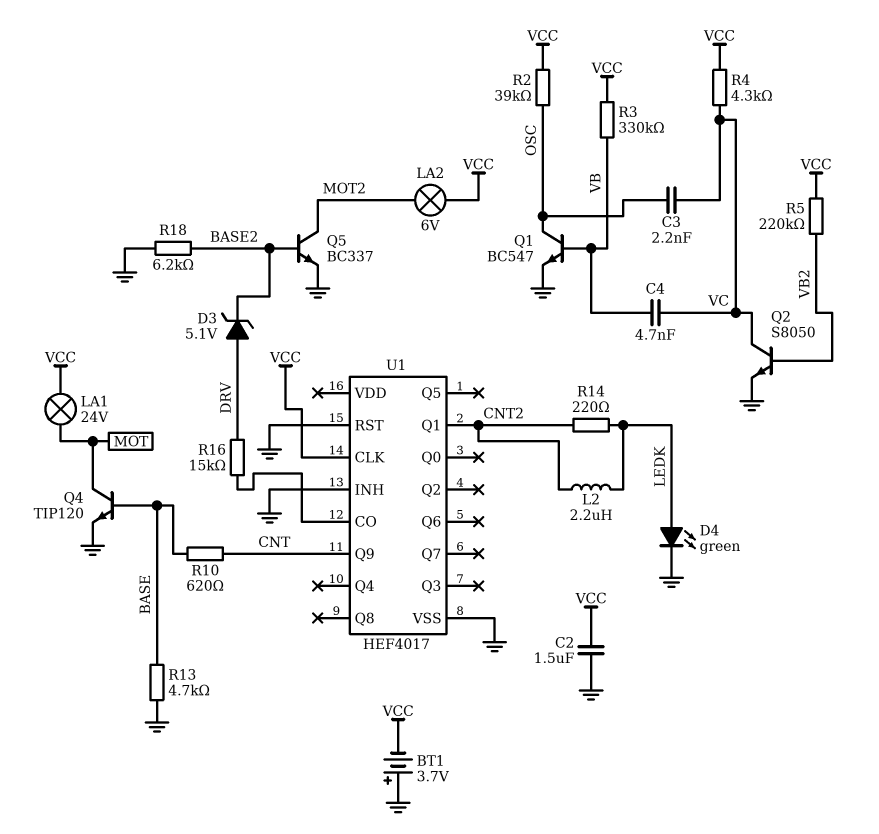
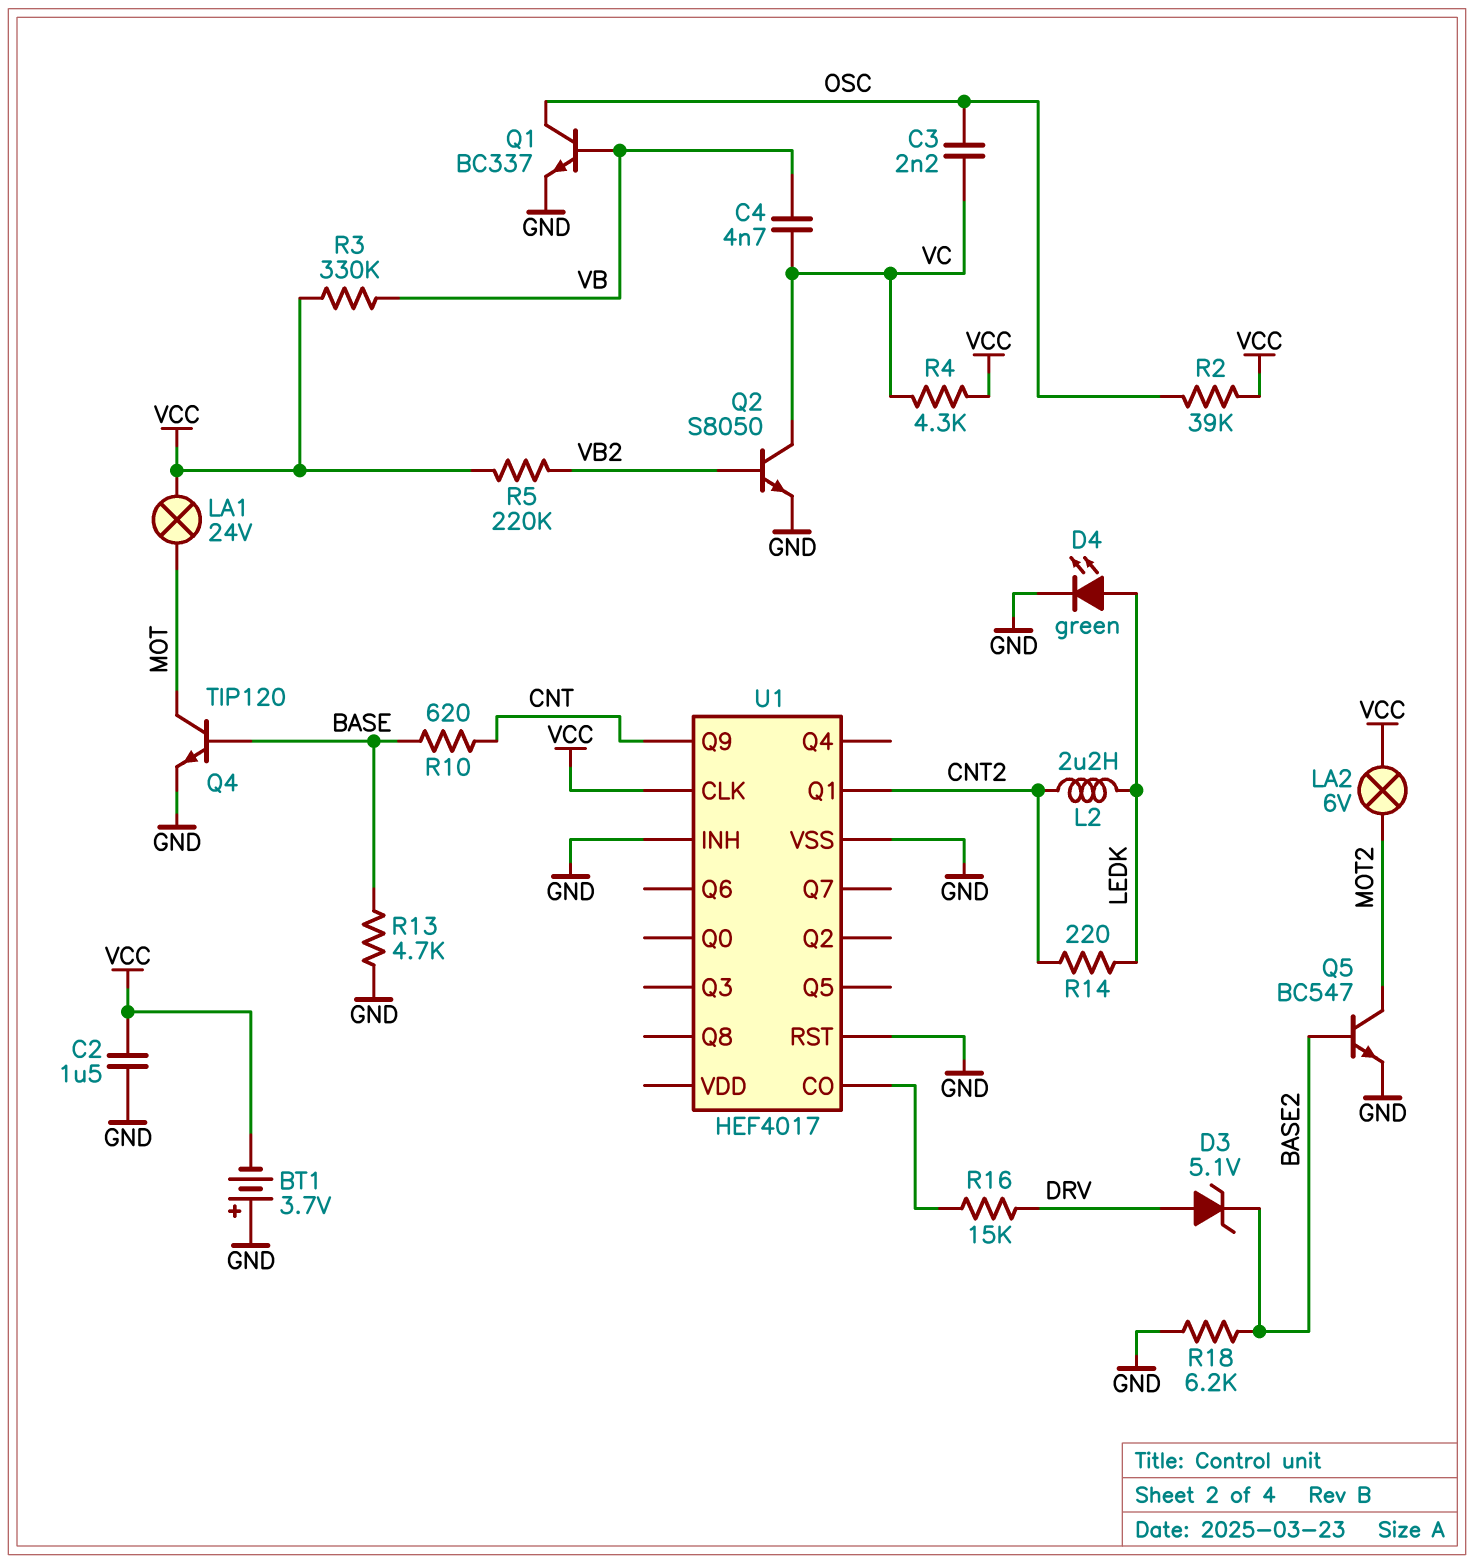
Q1: NPN BC547 (B VB, C OSC, E GND) -> NPN BC337 (B VB, C OSC, E GND)
Q5: NPN BC337 (B BASE2, C MOT2, E GND) -> NPN BC547 (B BASE2, C MOT2, E GND)

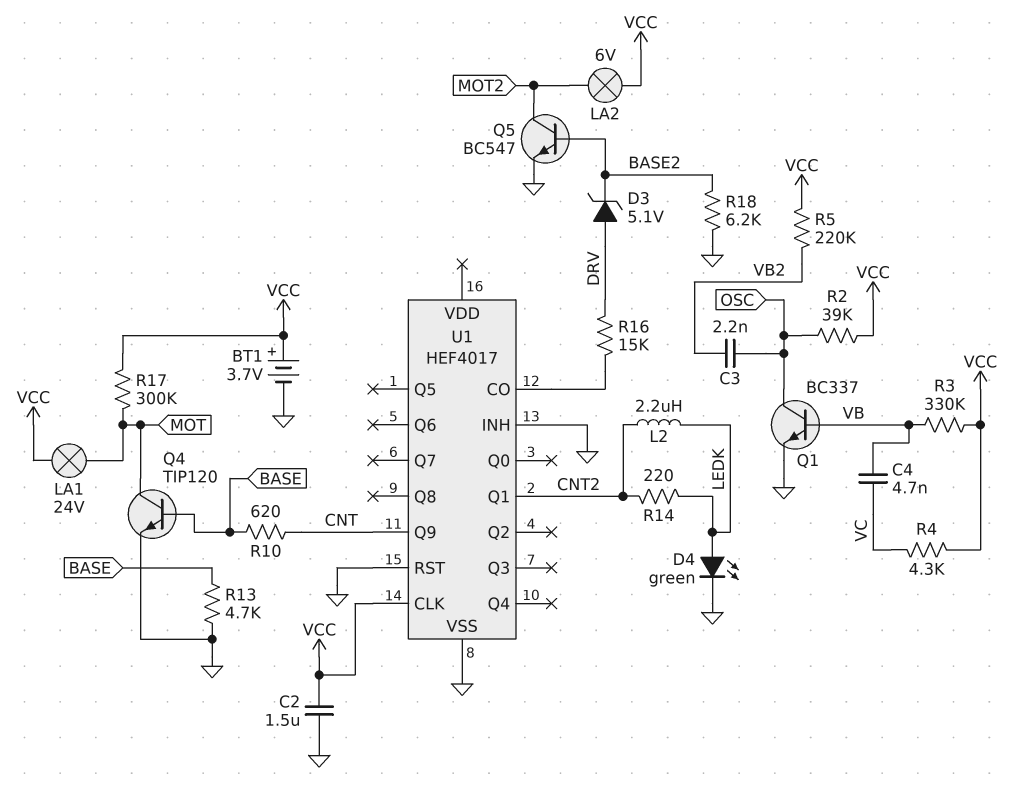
BT1: 3.7V (plus GND, minus VCC) -> 3.7V (plus VCC, minus GND)
C3: 2.2nF (OSC, VC) -> 2.2nF (OSC, VB2)
Q2: NPN S8050 (B VB2, C VC, E GND) -> none
R17: none -> 300k (MOT, VCC)

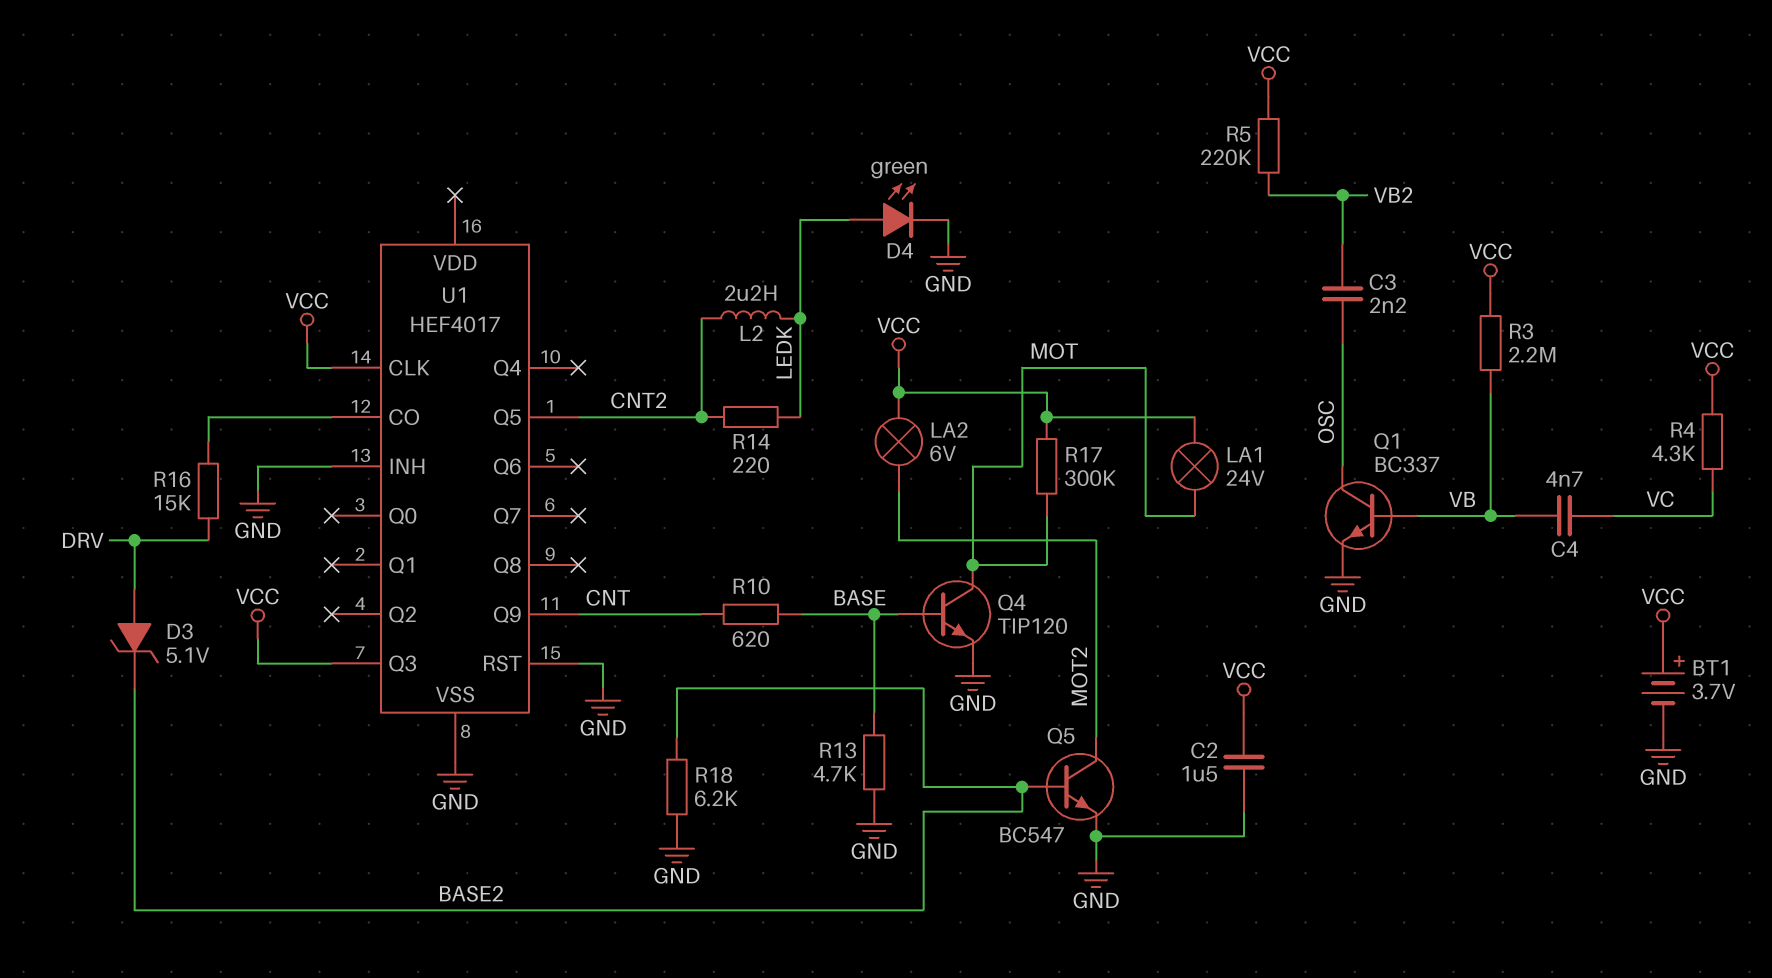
R2: 39k (OSC, VCC) -> none
R3: 330k (VB, VCC) -> 2.2M (VB, VCC)
U1 pin Q1: CNT2 -> none
U1 pin Q3: none -> VCC
U1 pin Q5: none -> CNT2

